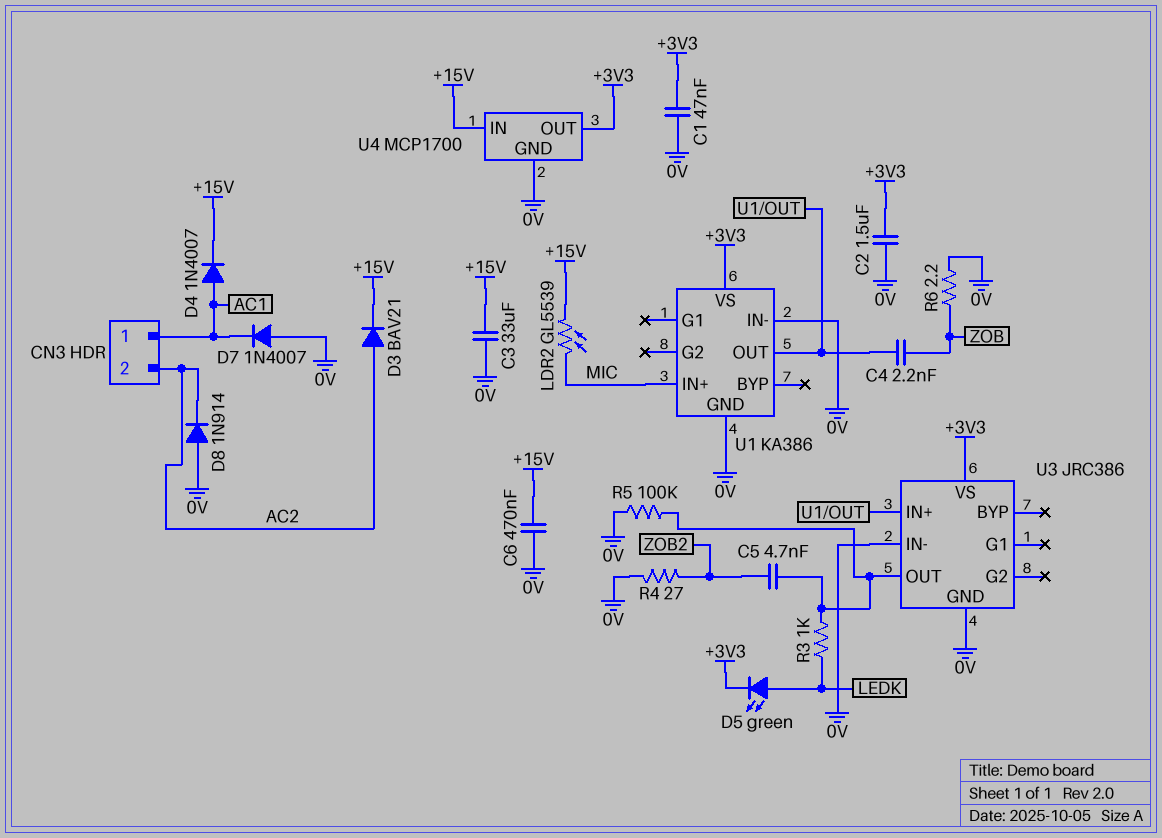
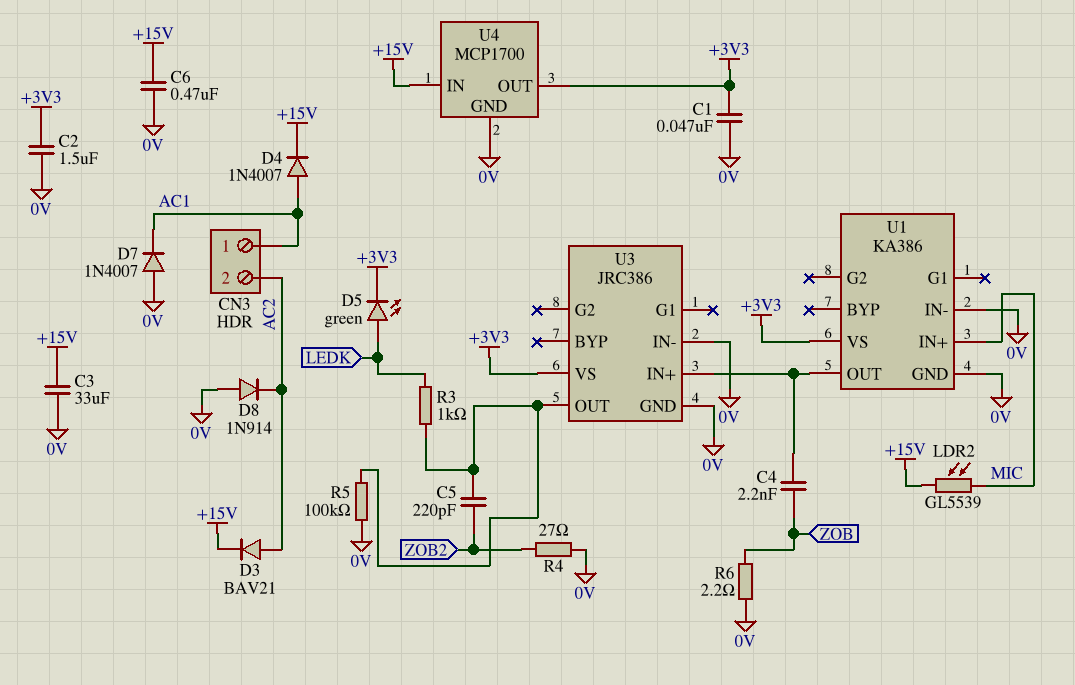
C5: 4.7nF (U3/OUT, ZOB2) -> 220pF (U3/OUT, ZOB2)

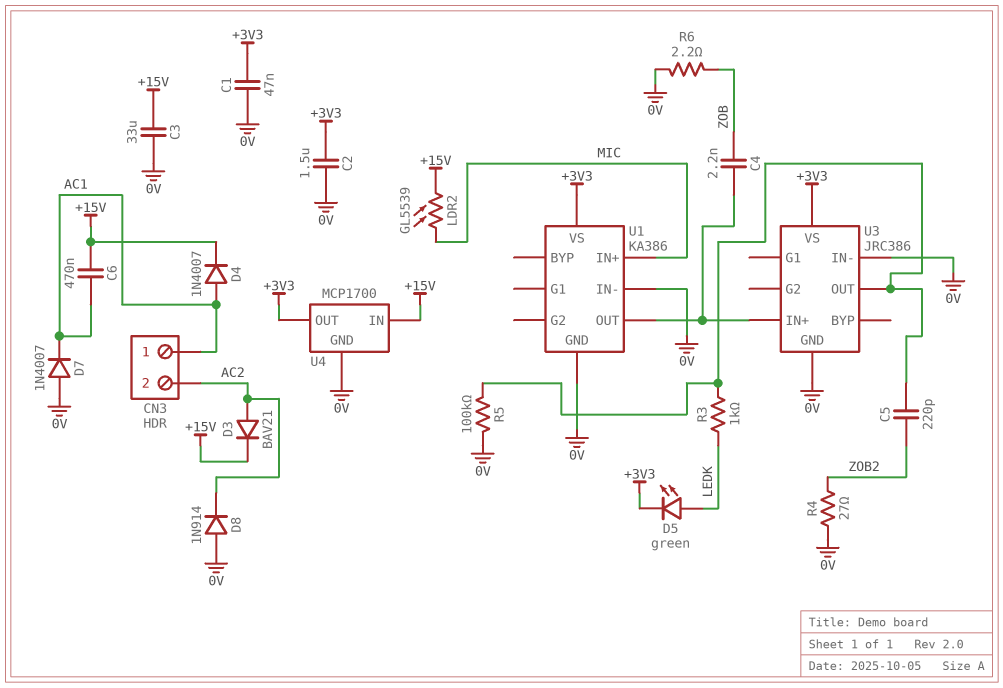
C6: 470nF (+15V, 0V) -> 470nF (+15V, AC1)

